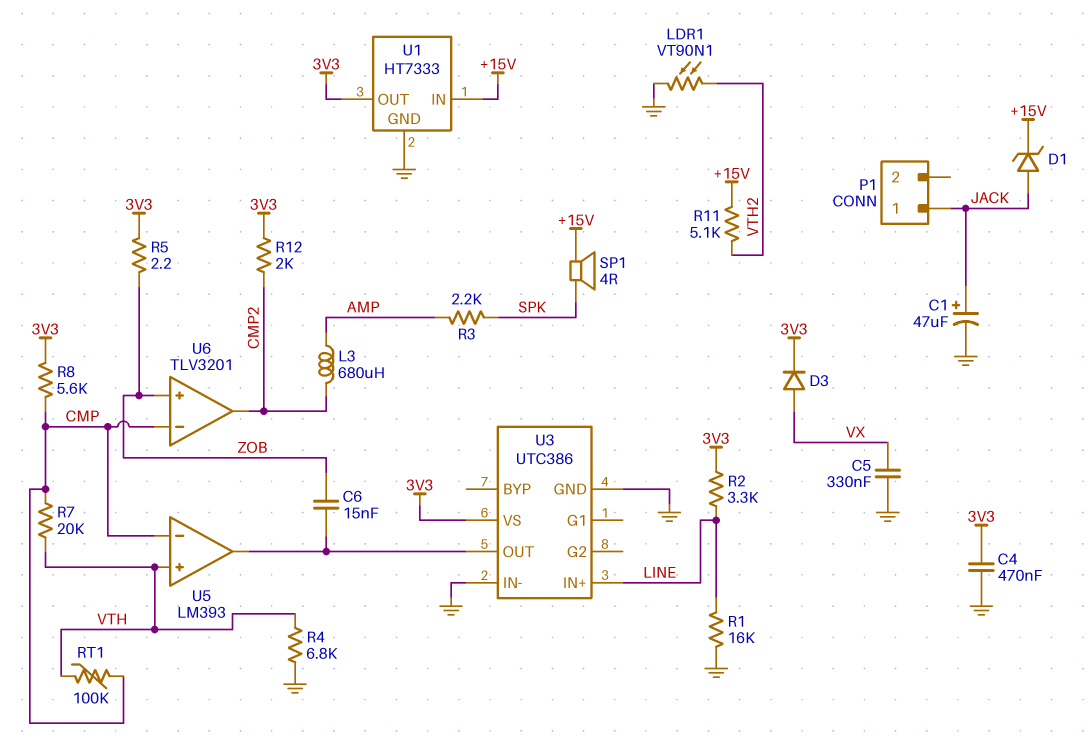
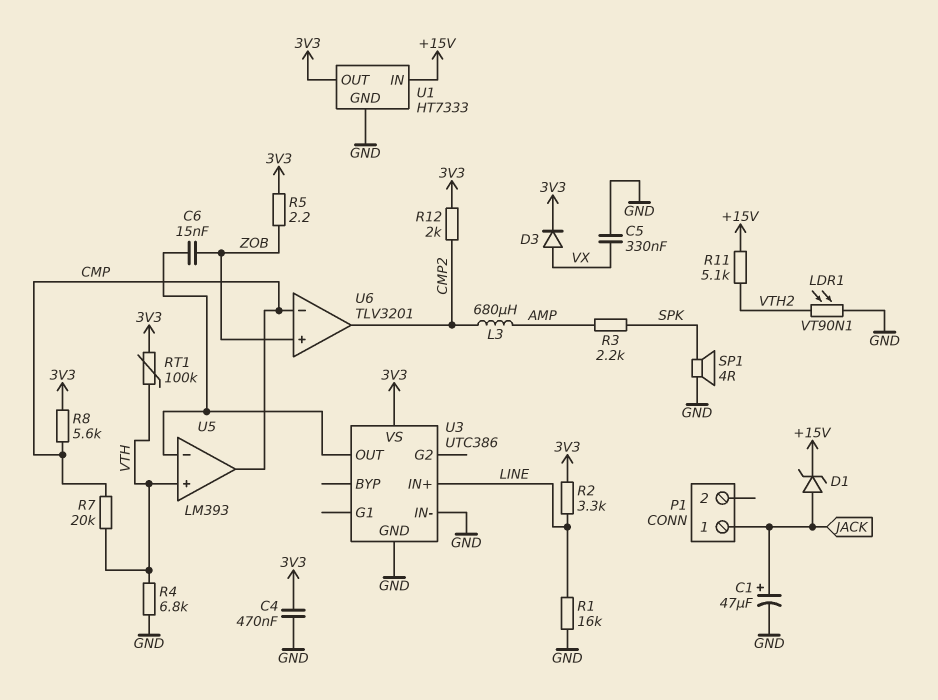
RT1: 100k (CMP, VTH) -> 100k (3V3, VTH)
SP1: speaker 4R (+15V, SPK) -> speaker 4R (GND, SPK)
U5 pin in-: CMP -> U3/OUT
U5 pin out: U3/OUT -> CMP

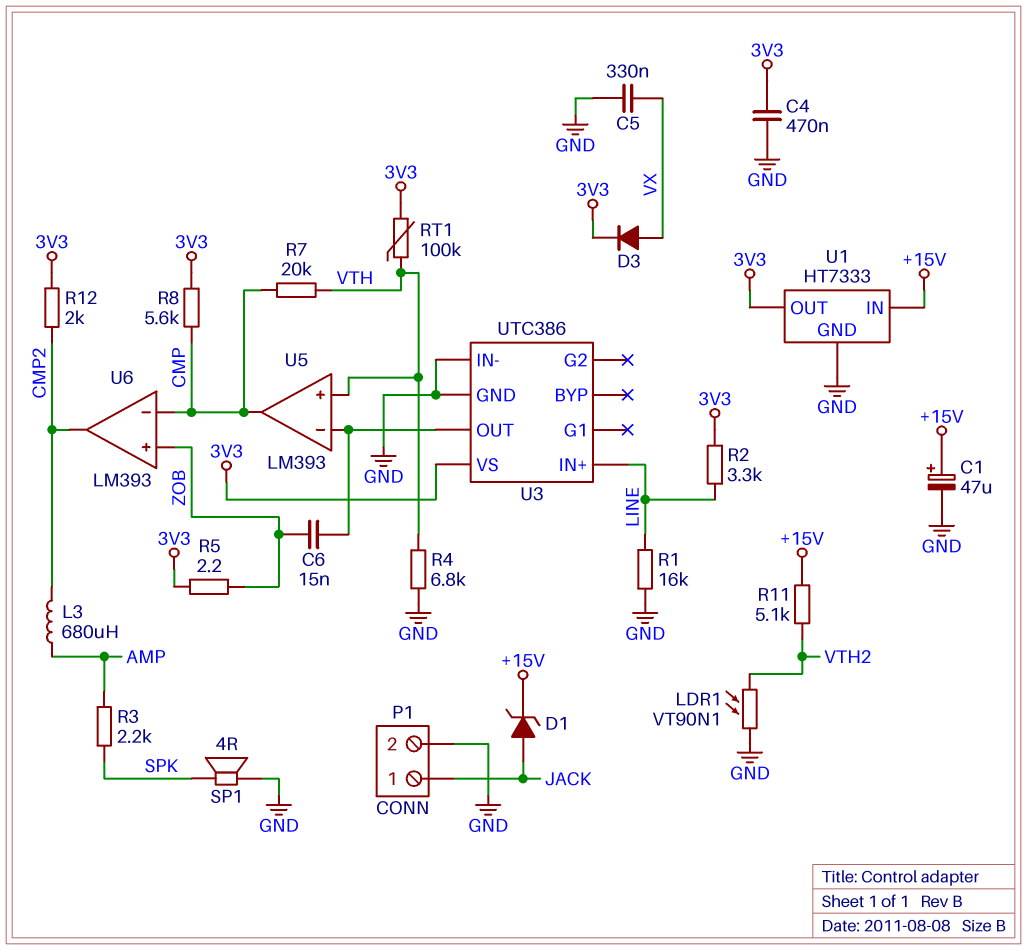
C1: 47uF (plus JACK, minus GND) -> 47uF (plus +15V, minus GND)
P1 pin 2: none -> GND
U6: TLV3201 -> LM393

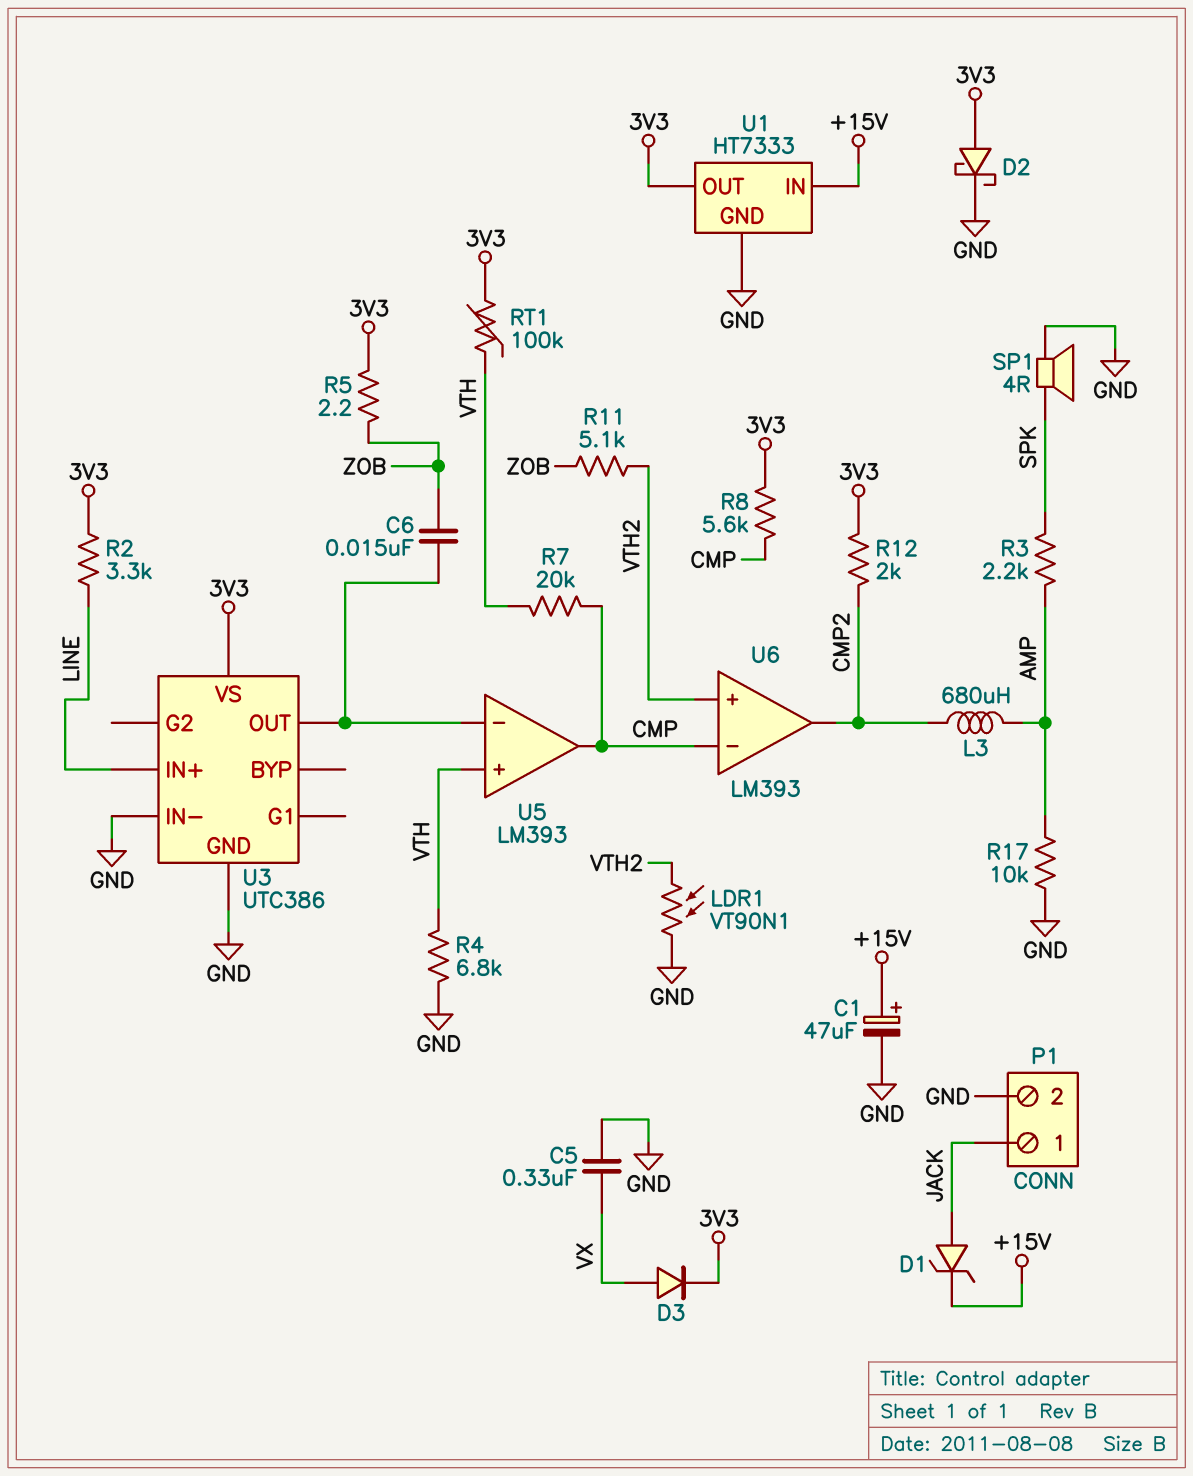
C4: 470nF (3V3, GND) -> none
D2: none -> schottky (A 3V3, K GND)
R1: 16k (GND, LINE) -> none
R11: 5.1k (+15V, VTH2) -> 5.1k (VTH2, ZOB)
R17: none -> 10k (AMP, GND)
U6 pin in+: ZOB -> VTH2

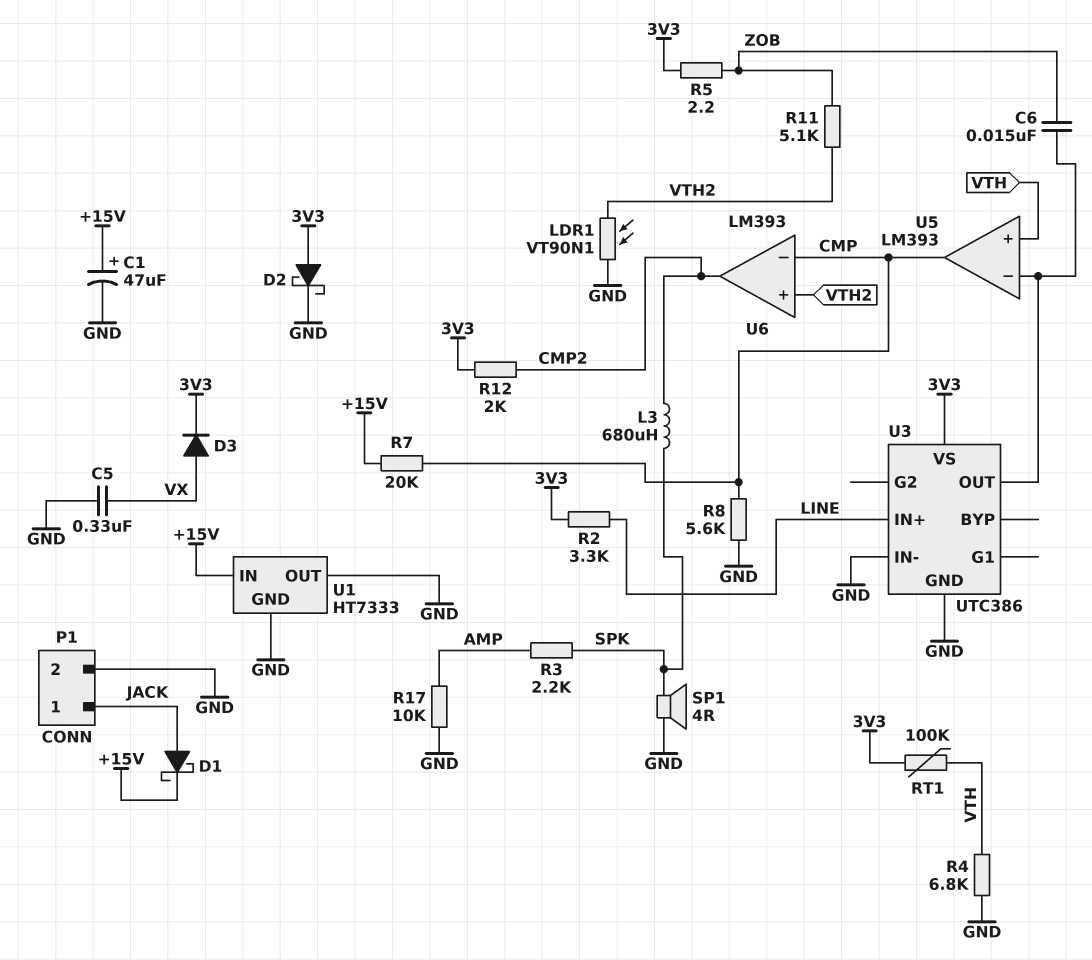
D1: zener (A JACK, K +15V) -> schottky (A JACK, K +15V)
L3: 680uH (AMP, CMP2) -> 680uH (CMP2, SPK)
R7: 20k (CMP, VTH) -> 20k (+15V, CMP)
R8: 5.6k (3V3, CMP) -> 5.6k (CMP, GND)
U1 pin OUT: 3V3 -> GND

